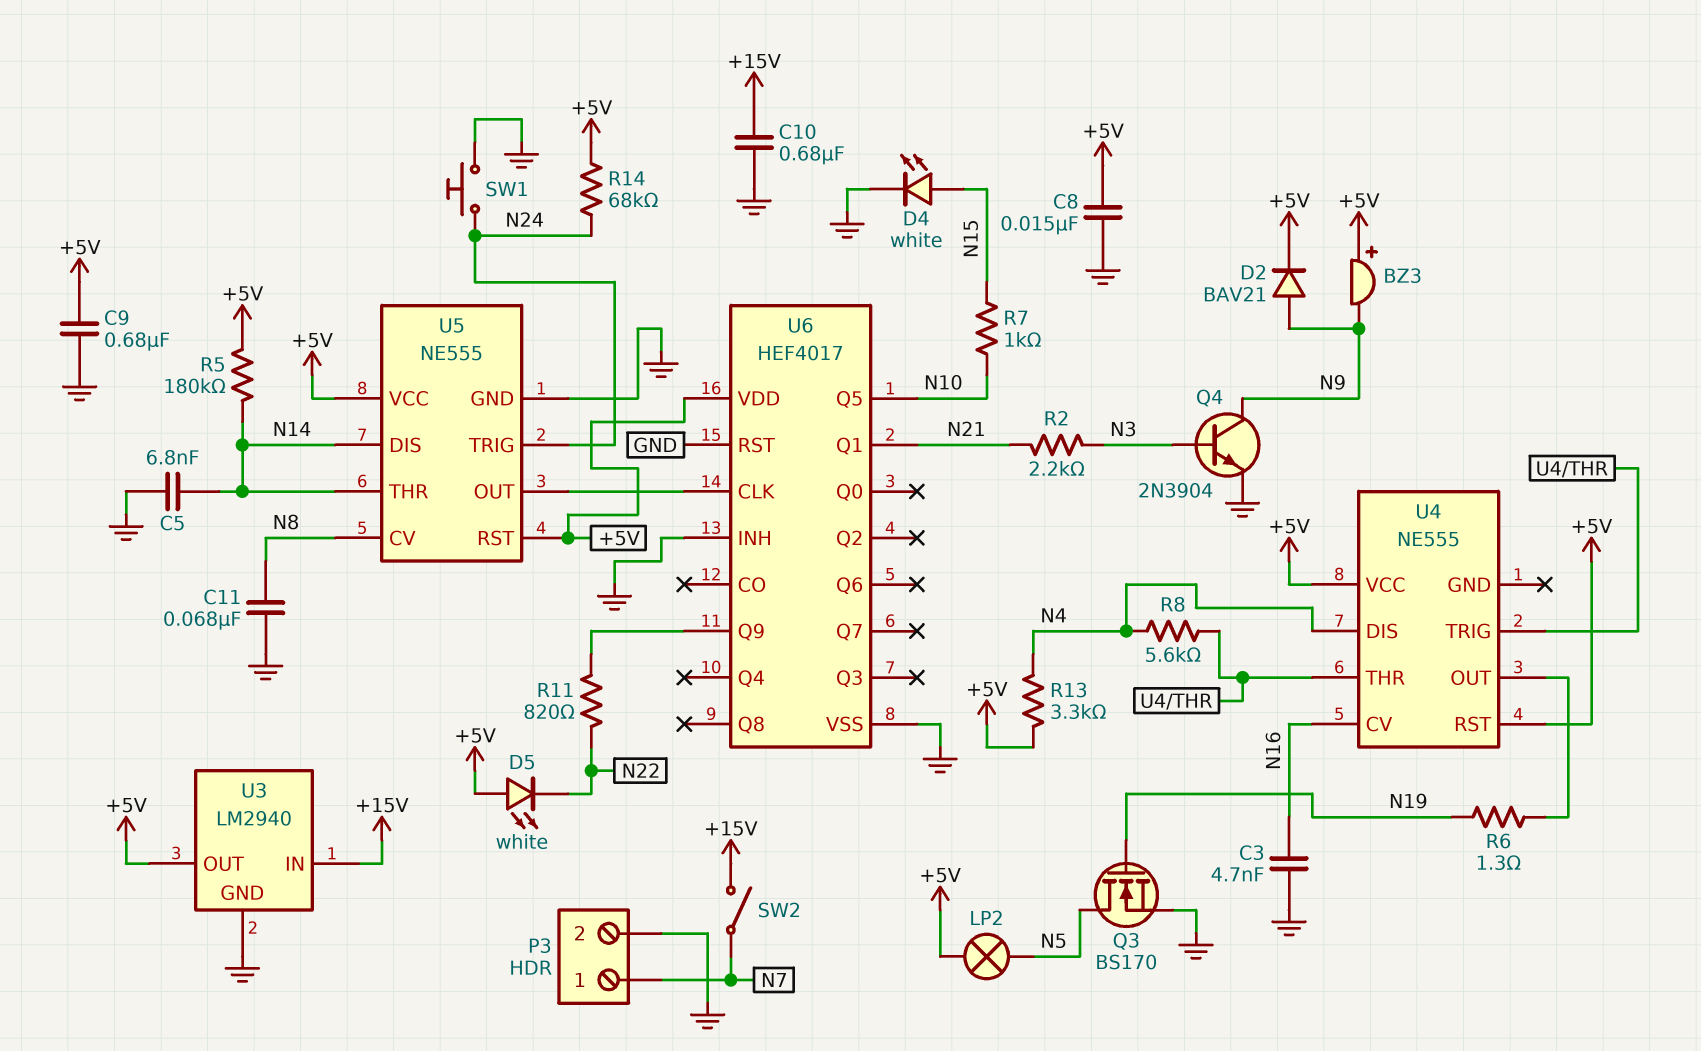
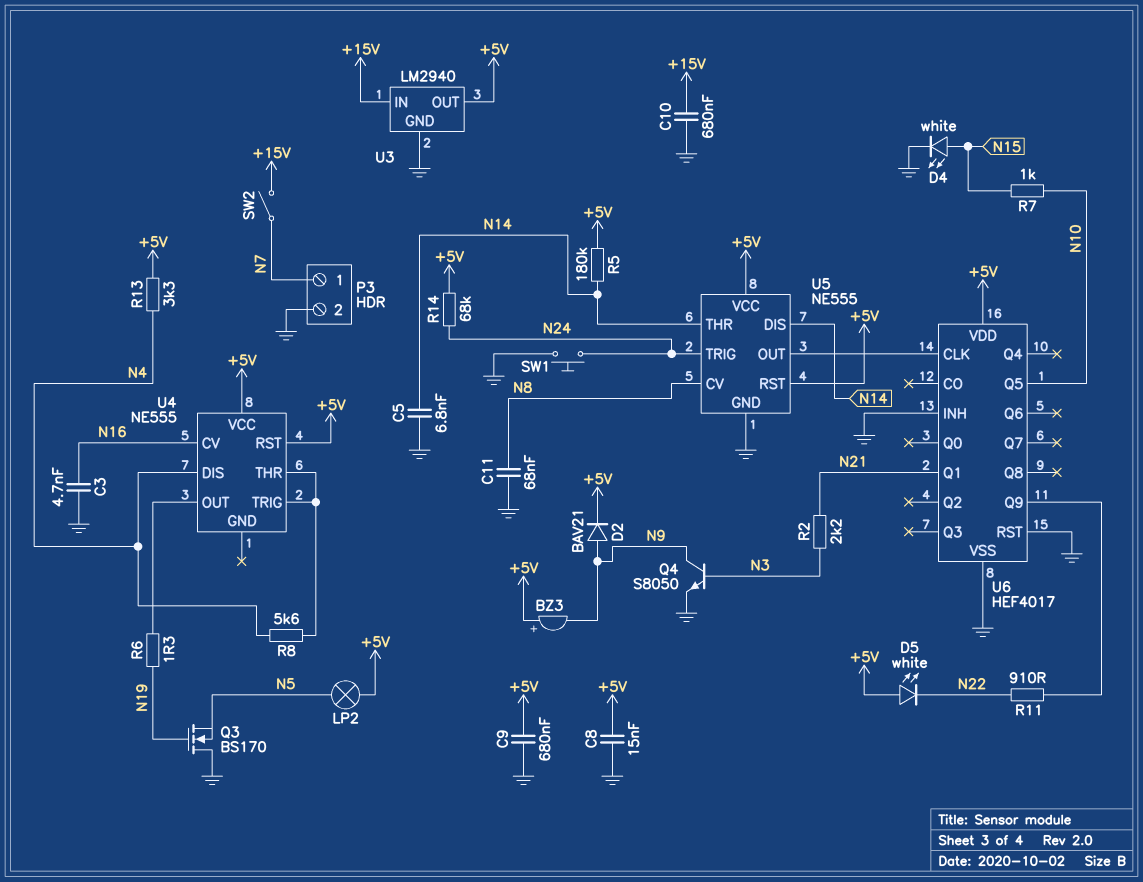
Q3: NMOS BS170 (G N19, D N5, S GND) -> NMOS BS170 (G N19, D GND, S N5)
Q4: NPN 2N3904 (B N3, C N9, E GND) -> NPN S8050 (B N3, C N9, E GND)
R11: 820 (N22, U6/Q9) -> 910 (N22, U6/Q9)

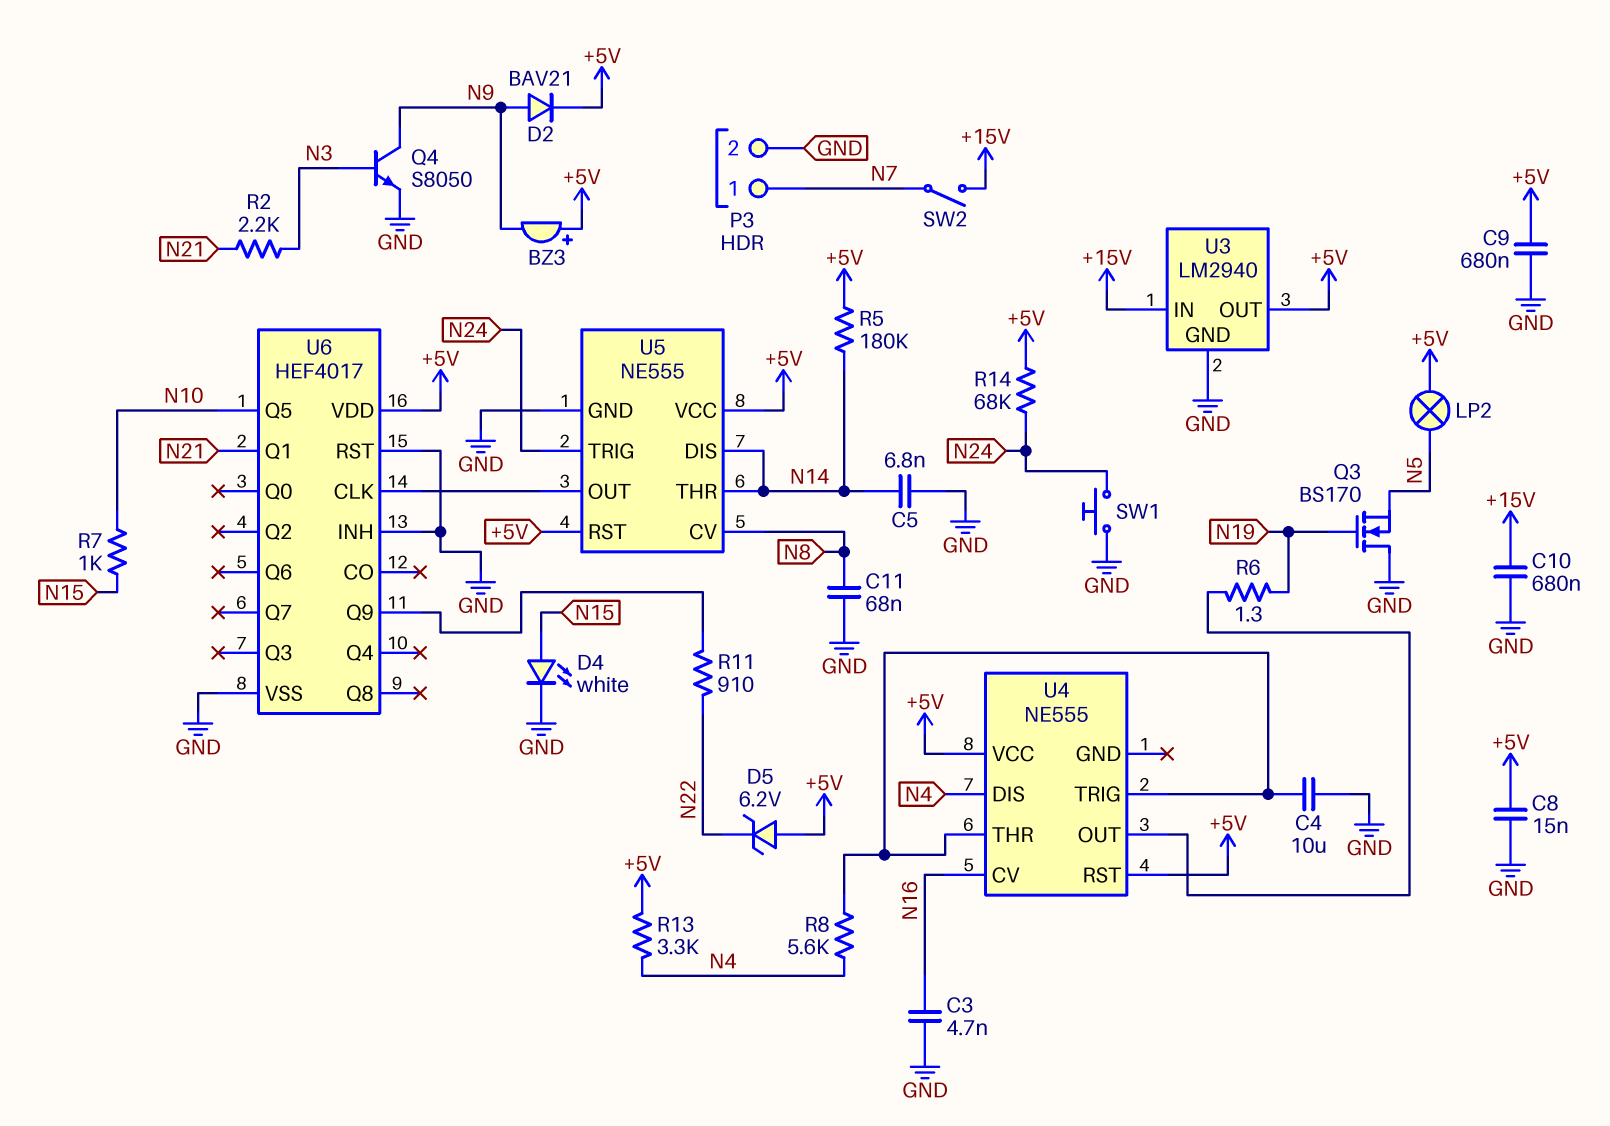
C4: none -> 10uF (GND, U4/THR)
D5: LED white (A +5V, K N22) -> zener 6.2V (A +5V, K N22)

